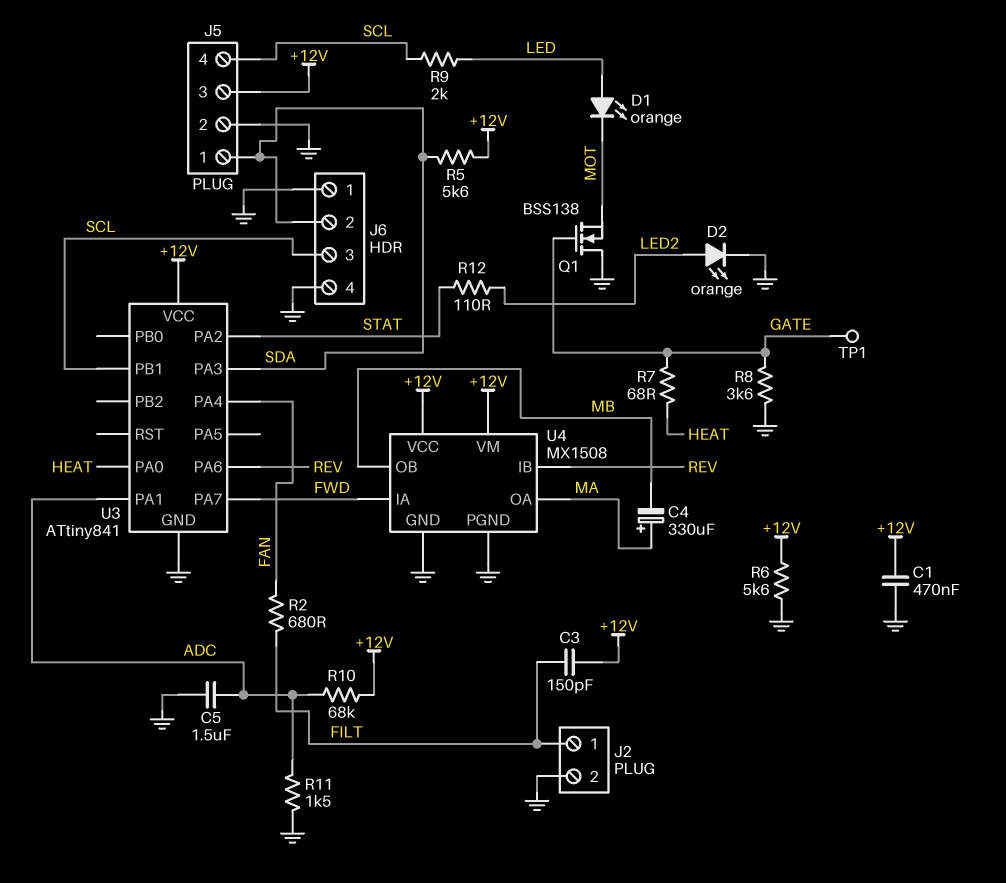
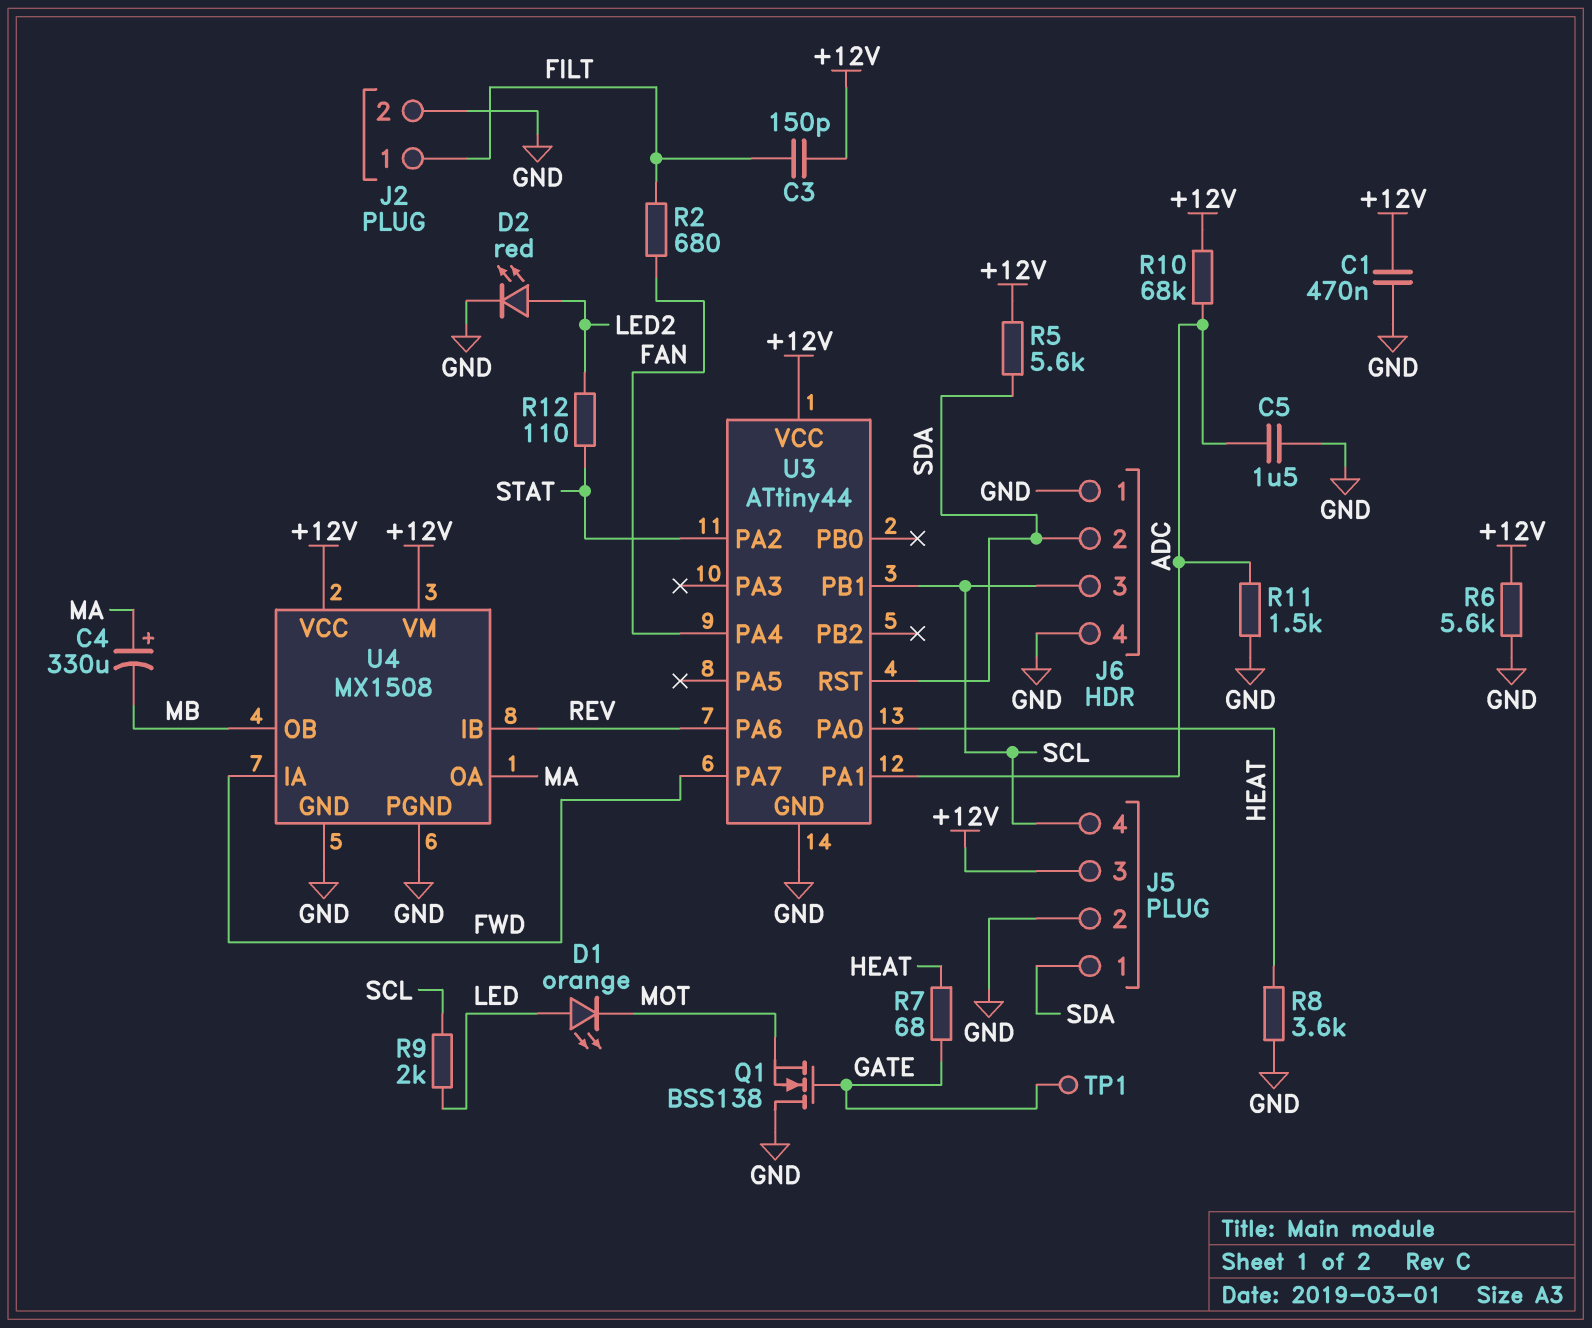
D2: LED orange (A LED2, K GND) -> LED red (A LED2, K GND)
R8: 3.6k (GATE, GND) -> 3.6k (GND, HEAT)
U3: ATtiny841 -> ATtiny44
U3 pin PA3: SDA -> none
U3 pin RST: none -> SDA

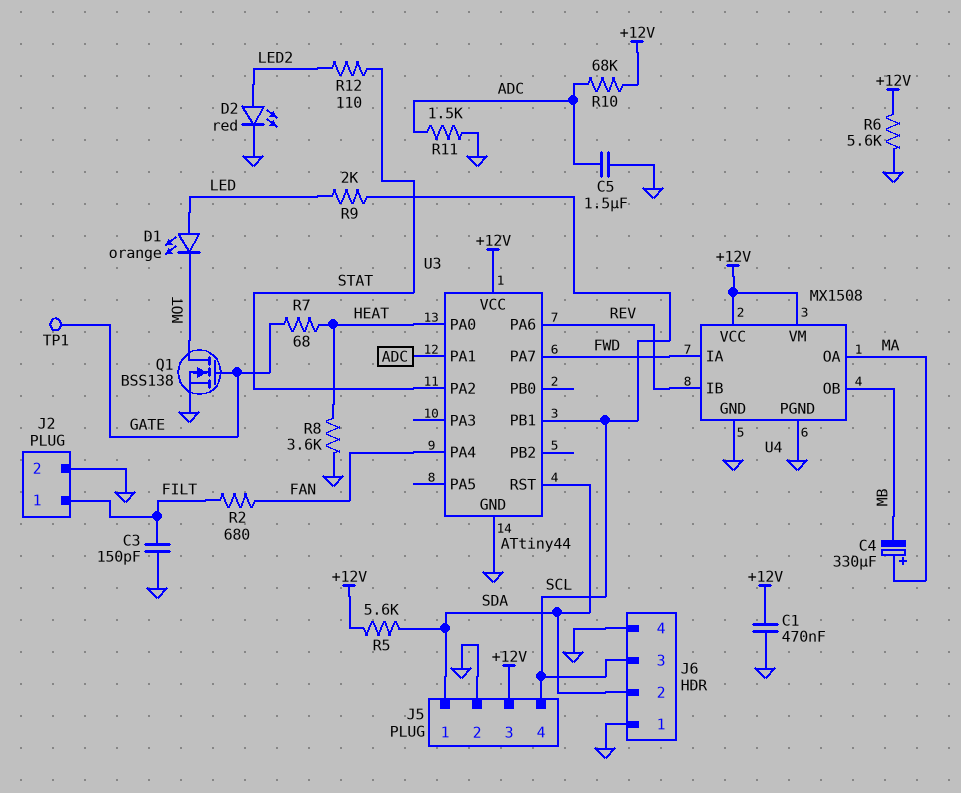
C3: 150pF (+12V, FILT) -> 150pF (FILT, GND)
Q1: NMOS BSS138 (G GATE, D GND, S MOT) -> NMOS BSS138 (G GATE, D MOT, S GND)

